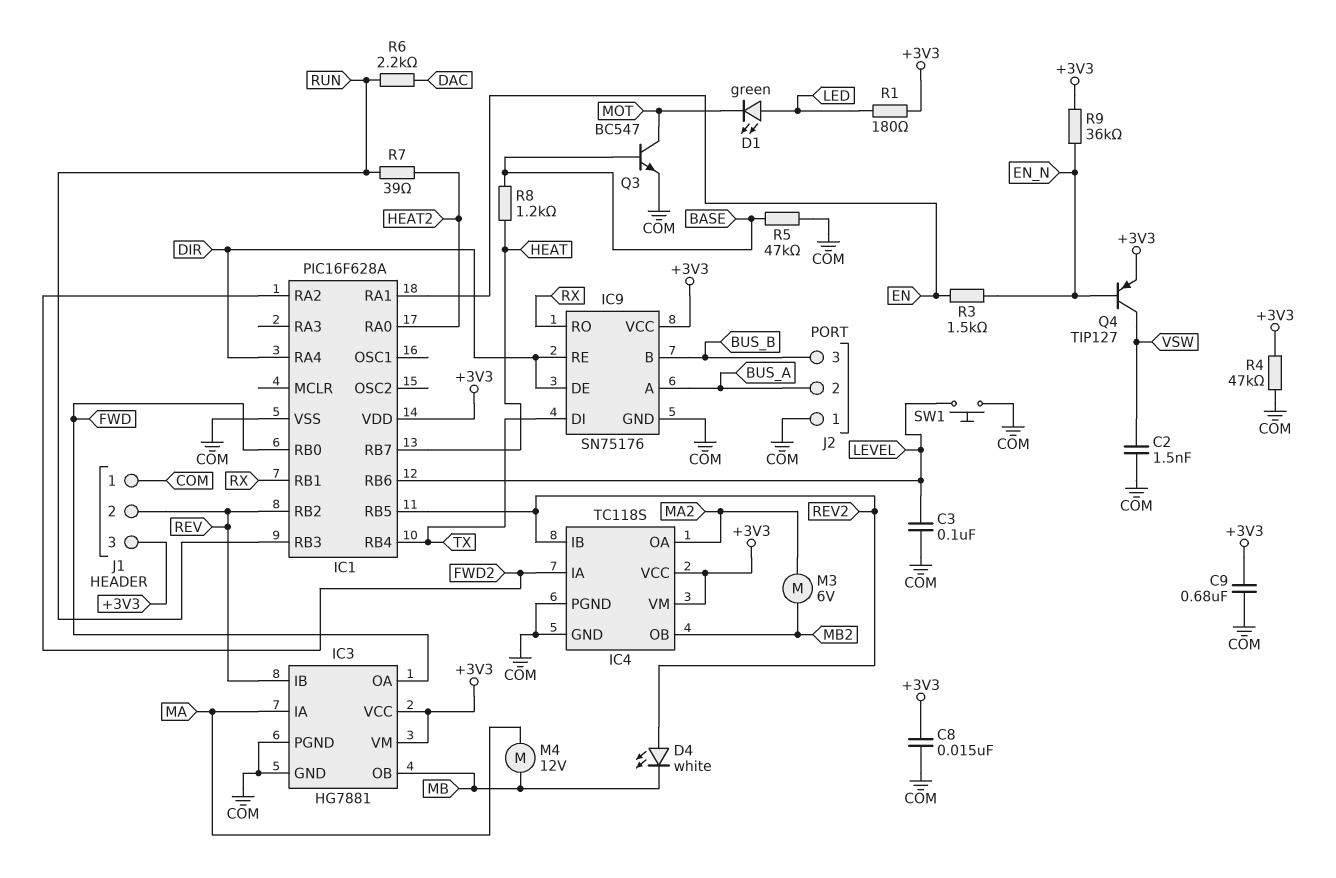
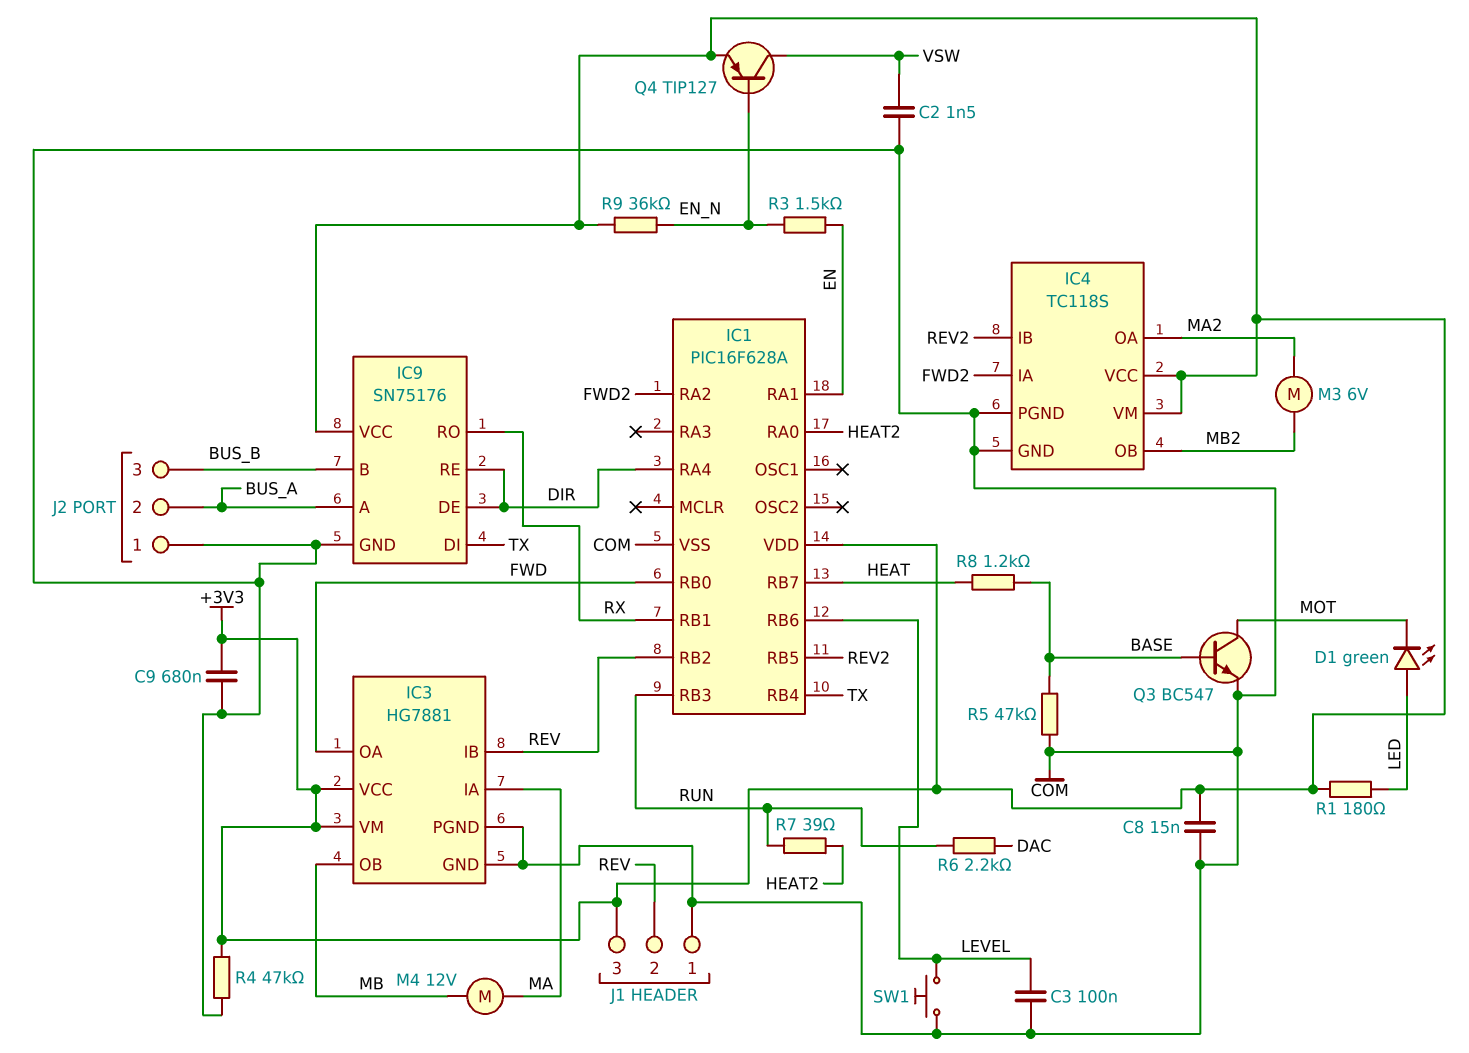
D4: LED white (A REV2, K MB) -> none

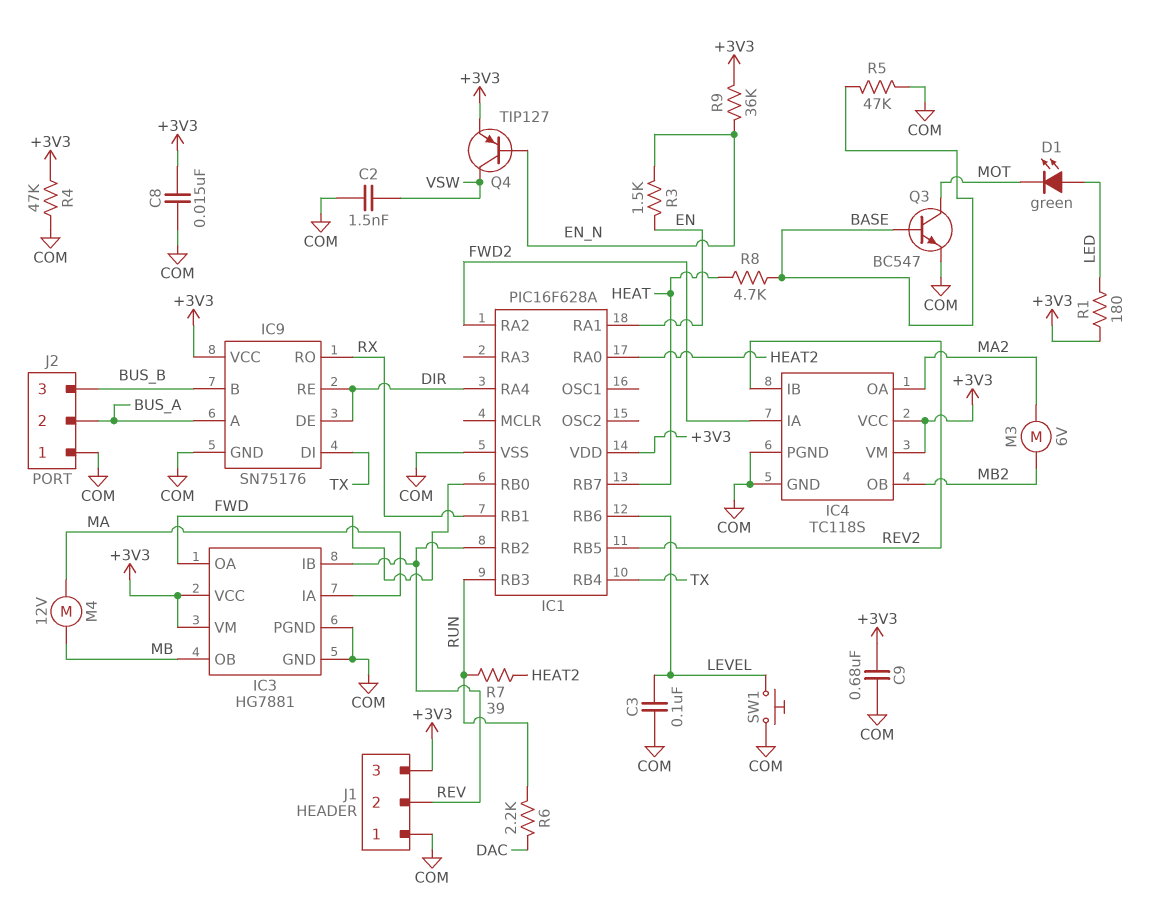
R8: 1.2k (BASE, HEAT) -> 4.7k (BASE, HEAT)

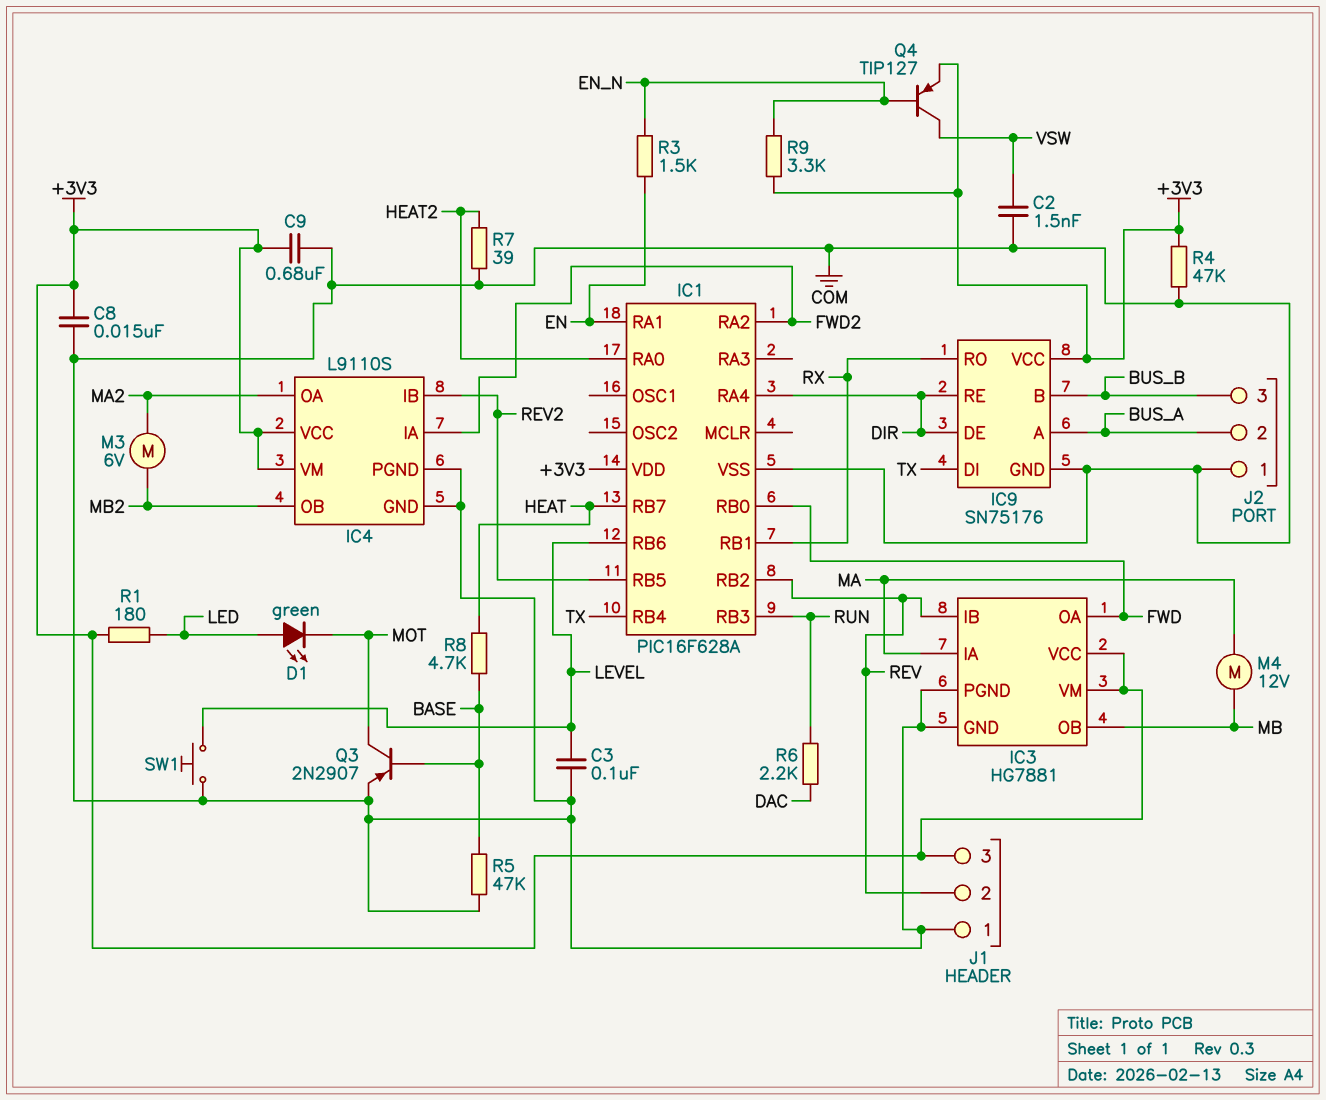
IC4: TC118S -> L9110S
Q3: NPN BC547 (B BASE, C MOT, E COM) -> PNP 2N2907 (B BASE, C MOT, E COM)
R7: 39 (HEAT2, RUN) -> 39 (COM, HEAT2)
R9: 36k (+3V3, EN_N) -> 3.3k (+3V3, EN_N)

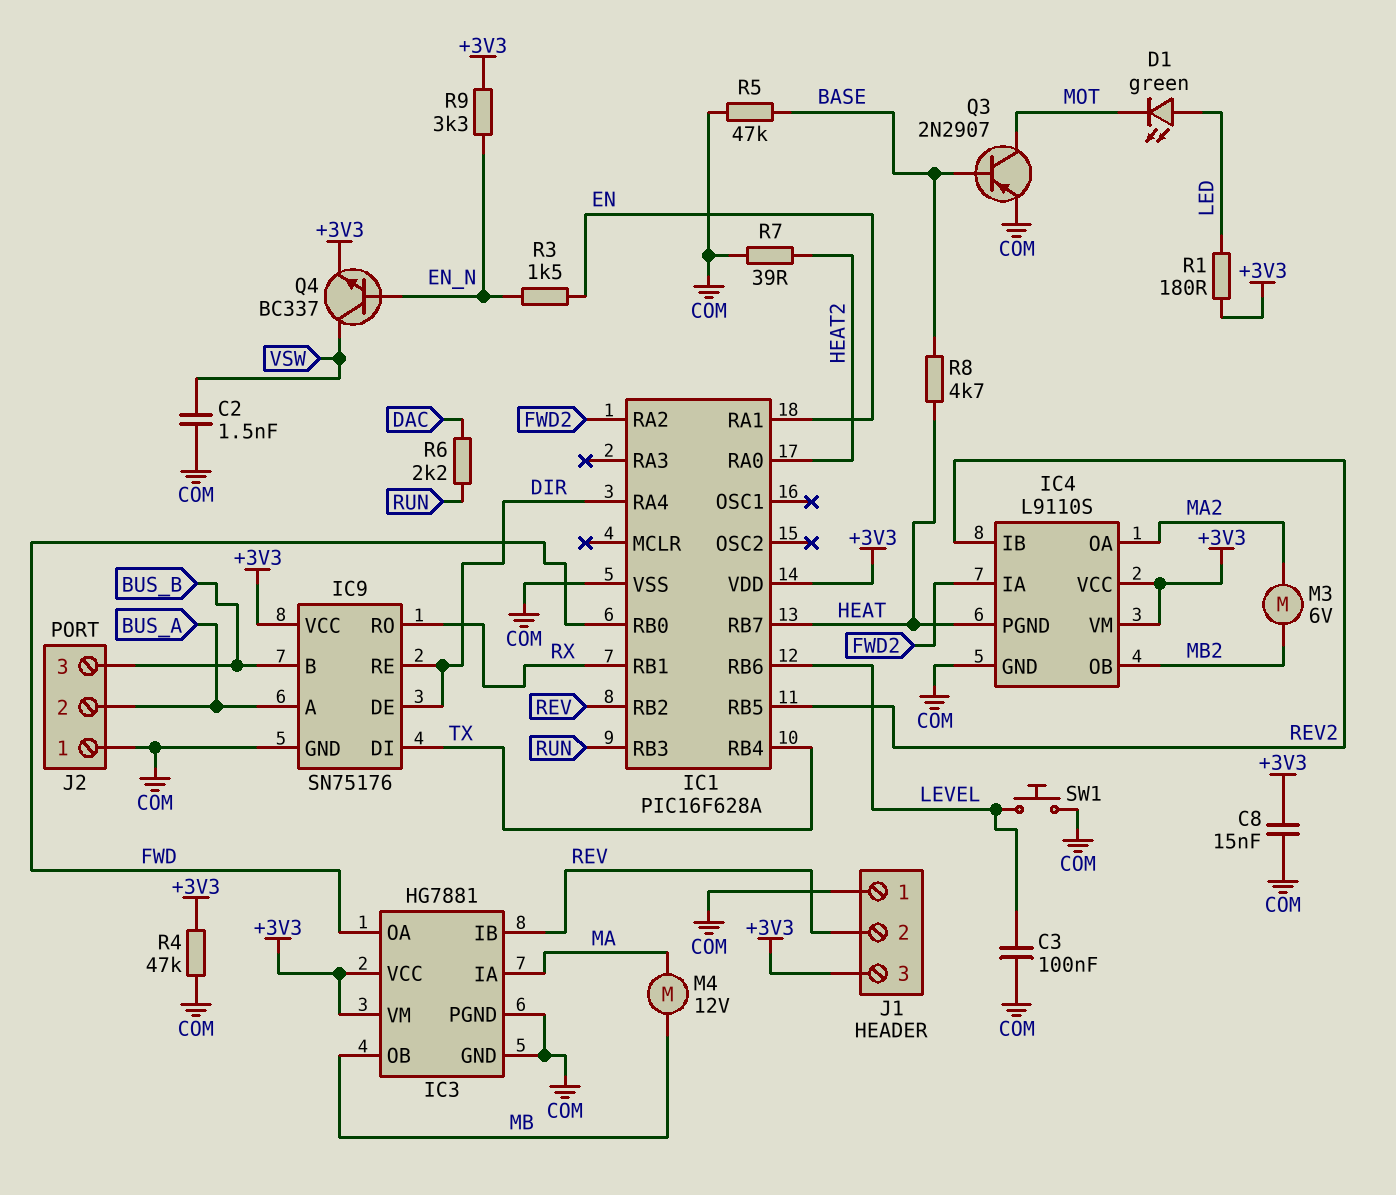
C9: 680nF (+3V3, COM) -> none
IC4 pin PGND: COM -> HEAT
Q4: PNP TIP127 (B EN_N, C VSW, E +3V3) -> NPN BC337 (B EN_N, C VSW, E +3V3)

